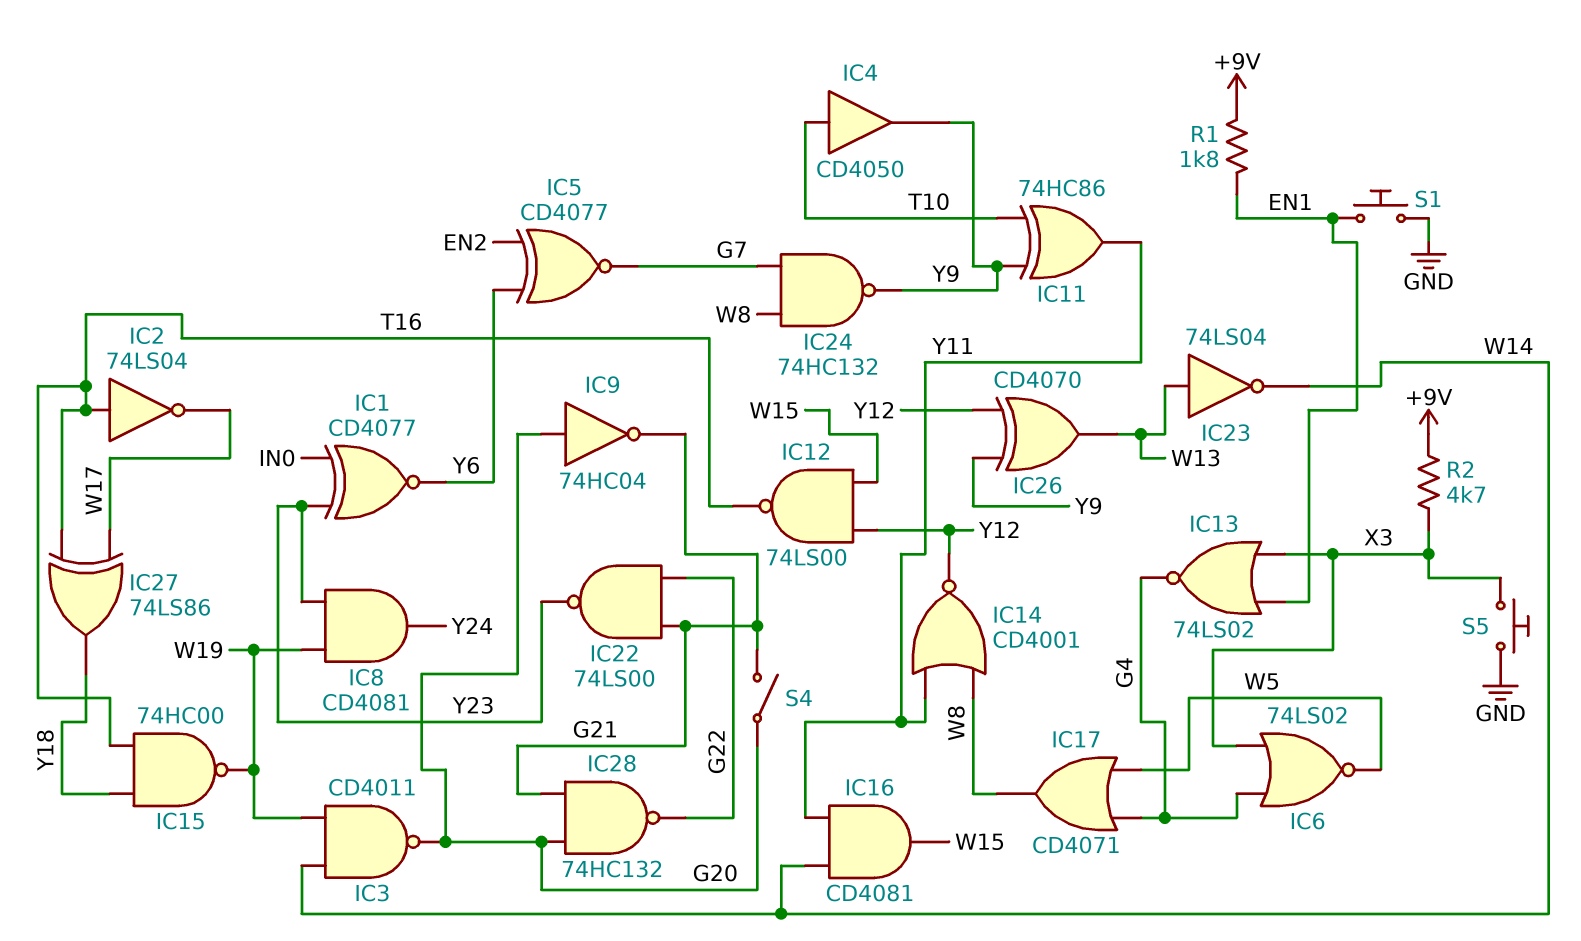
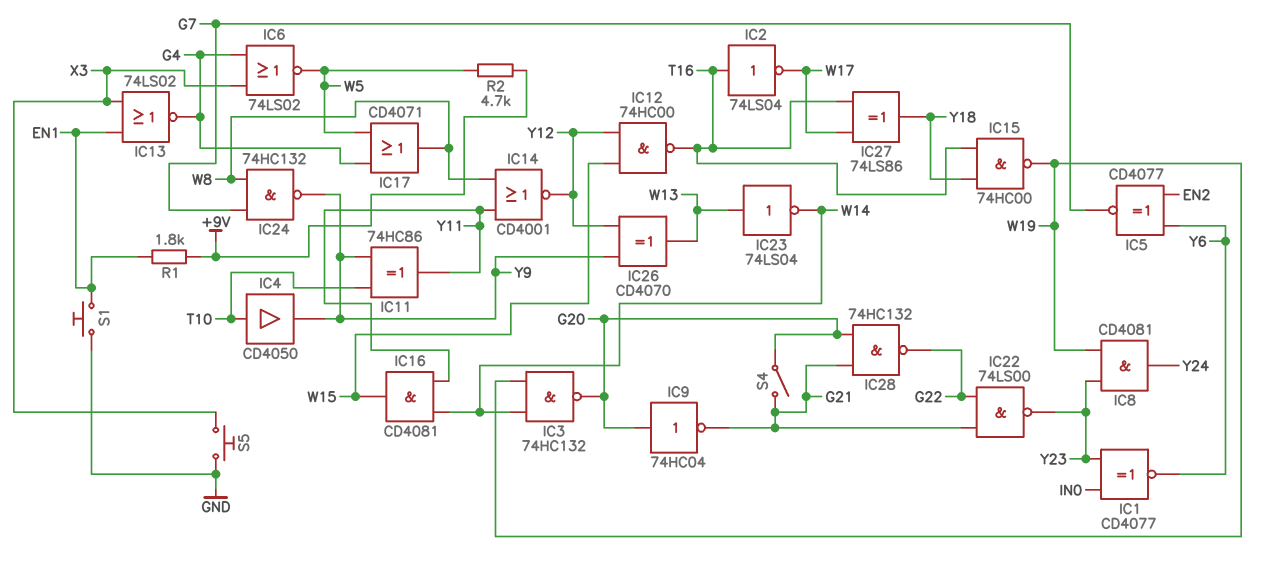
IC3: NAND CD4011 (in W14, in W19, out G20) -> NAND 74HC132 (in W14, in W19, out G20)
IC12: NAND 74LS00 (in W15, in Y12, out T16) -> NAND 74HC00 (in W15, in Y12, out T16)
R2: 4.7k (+9V, X3) -> 4.7k (+9V, W5)

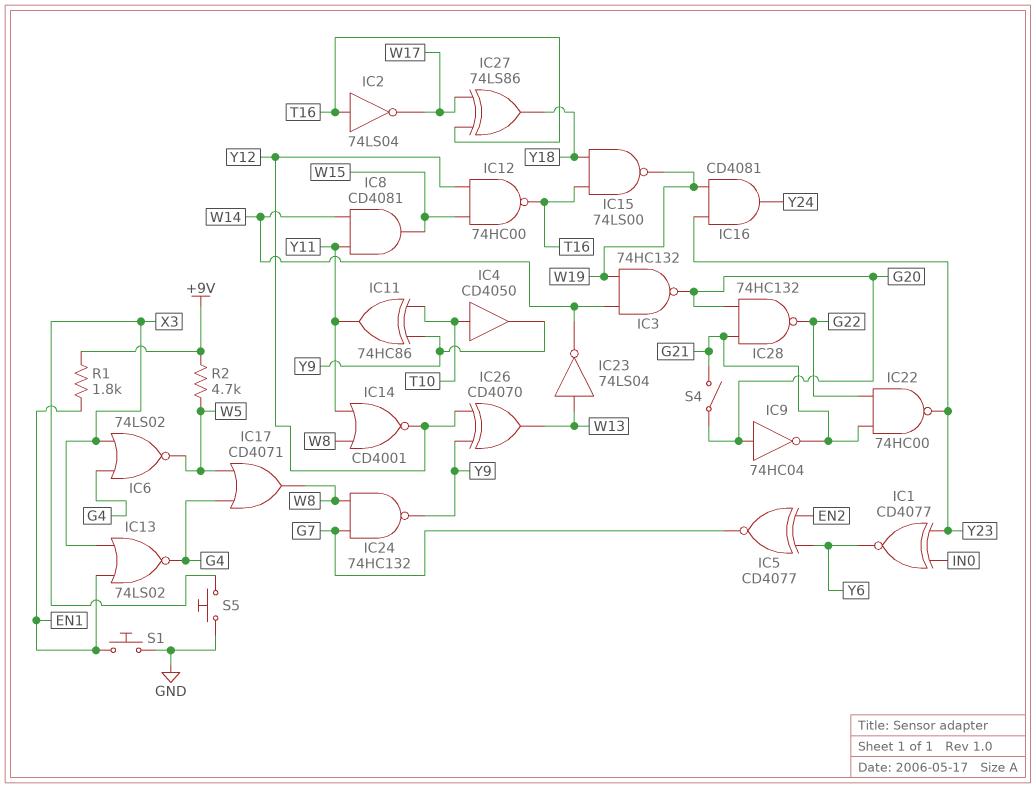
IC8: AND CD4081 (in W19, in Y23, out Y24) -> AND CD4081 (in W14, in Y11, out W15)
IC15: NAND 74HC00 (in T16, in Y18, out W19) -> NAND 74LS00 (in T16, in Y18, out W19)
IC16: AND CD4081 (in W14, in Y11, out W15) -> AND CD4081 (in W19, in Y23, out Y24)
IC22: NAND 74LS00 (in G21, in G22, out Y23) -> NAND 74HC00 (in G21, in G22, out Y23)

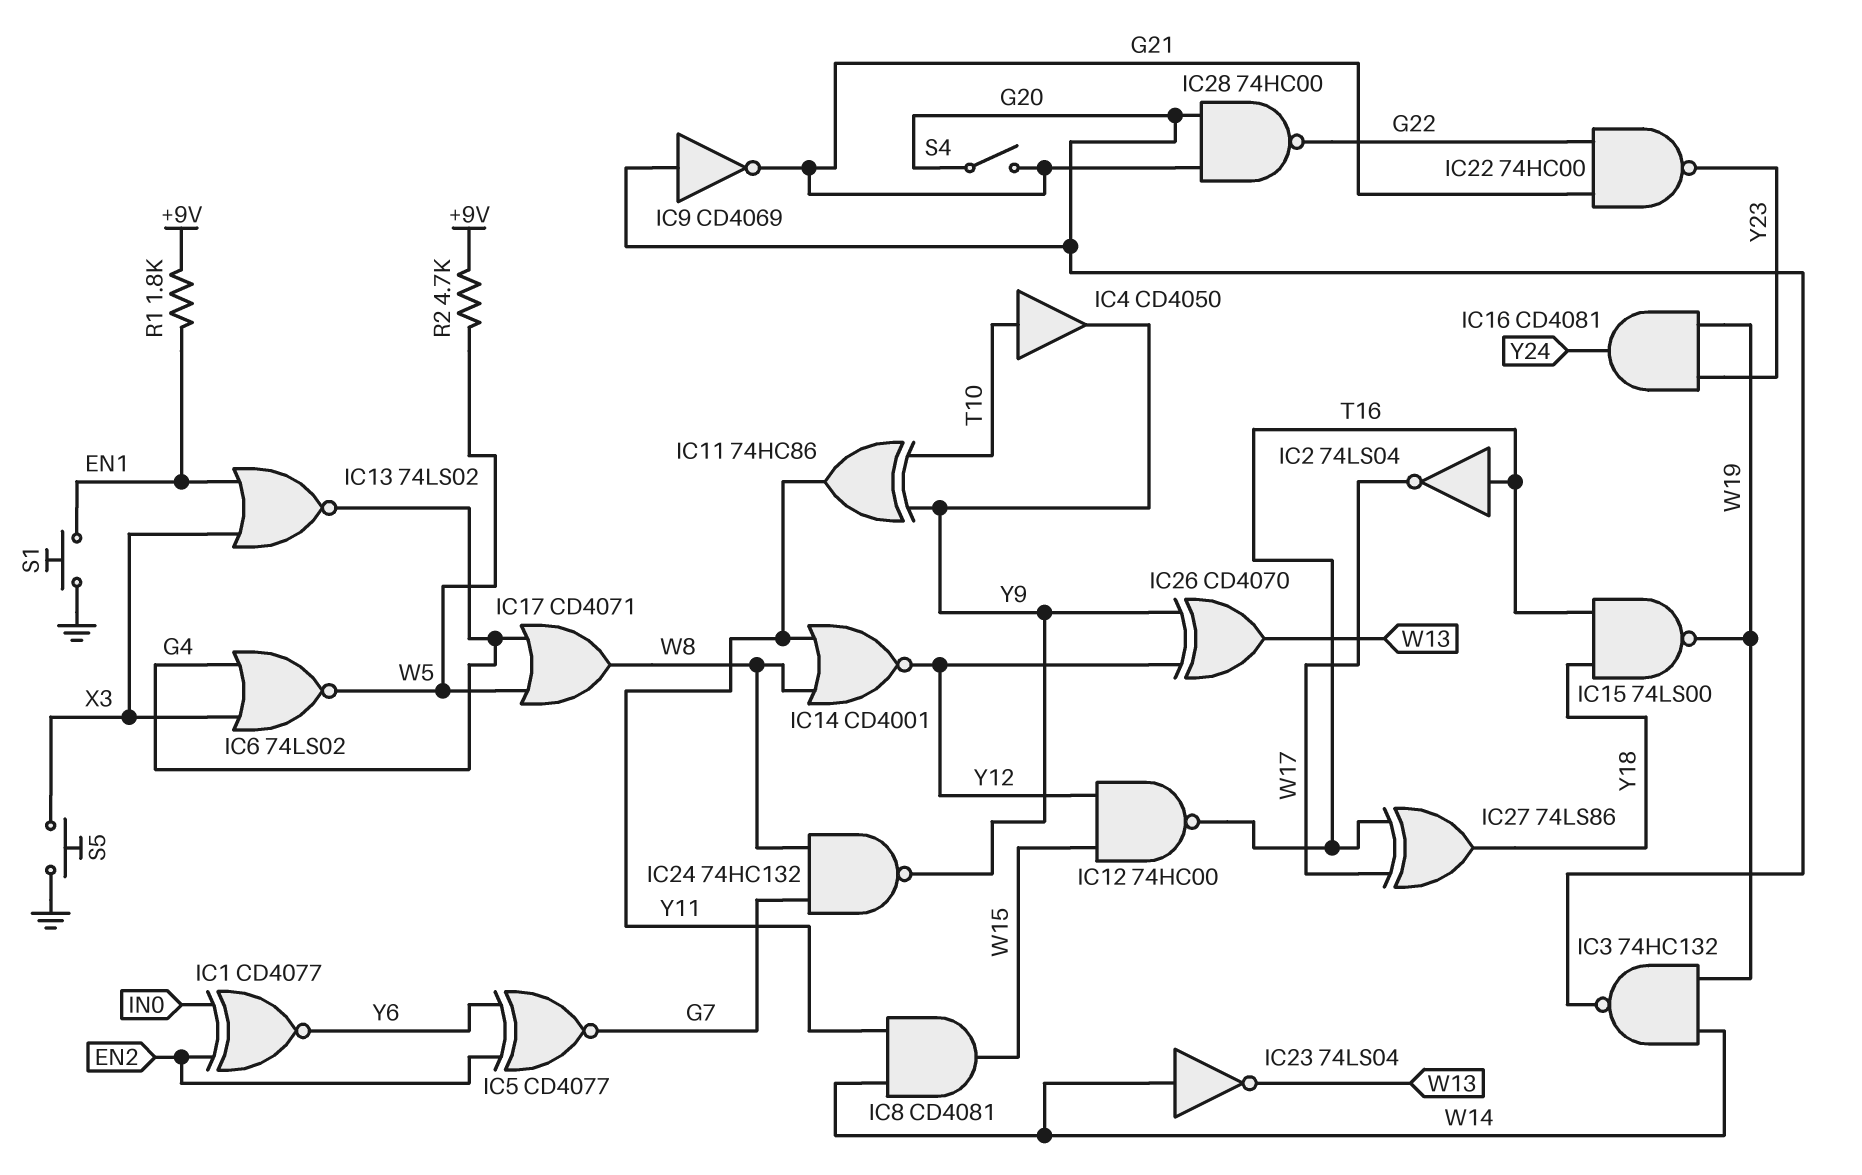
IC1: XNOR CD4077 (in IN0, in Y23, out Y6) -> XNOR CD4077 (in EN2, in IN0, out Y6)
IC9: NOT 74HC04 (in G20, out G21) -> NOT CD4069 (in G20, out G21)
IC23: NOT 74LS04 (in W13, out W14) -> NOT 74LS04 (in W14, out W13)
IC28: NAND 74HC132 (in G20, in G21, out G22) -> NAND 74HC00 (in G20, in G21, out G22)

